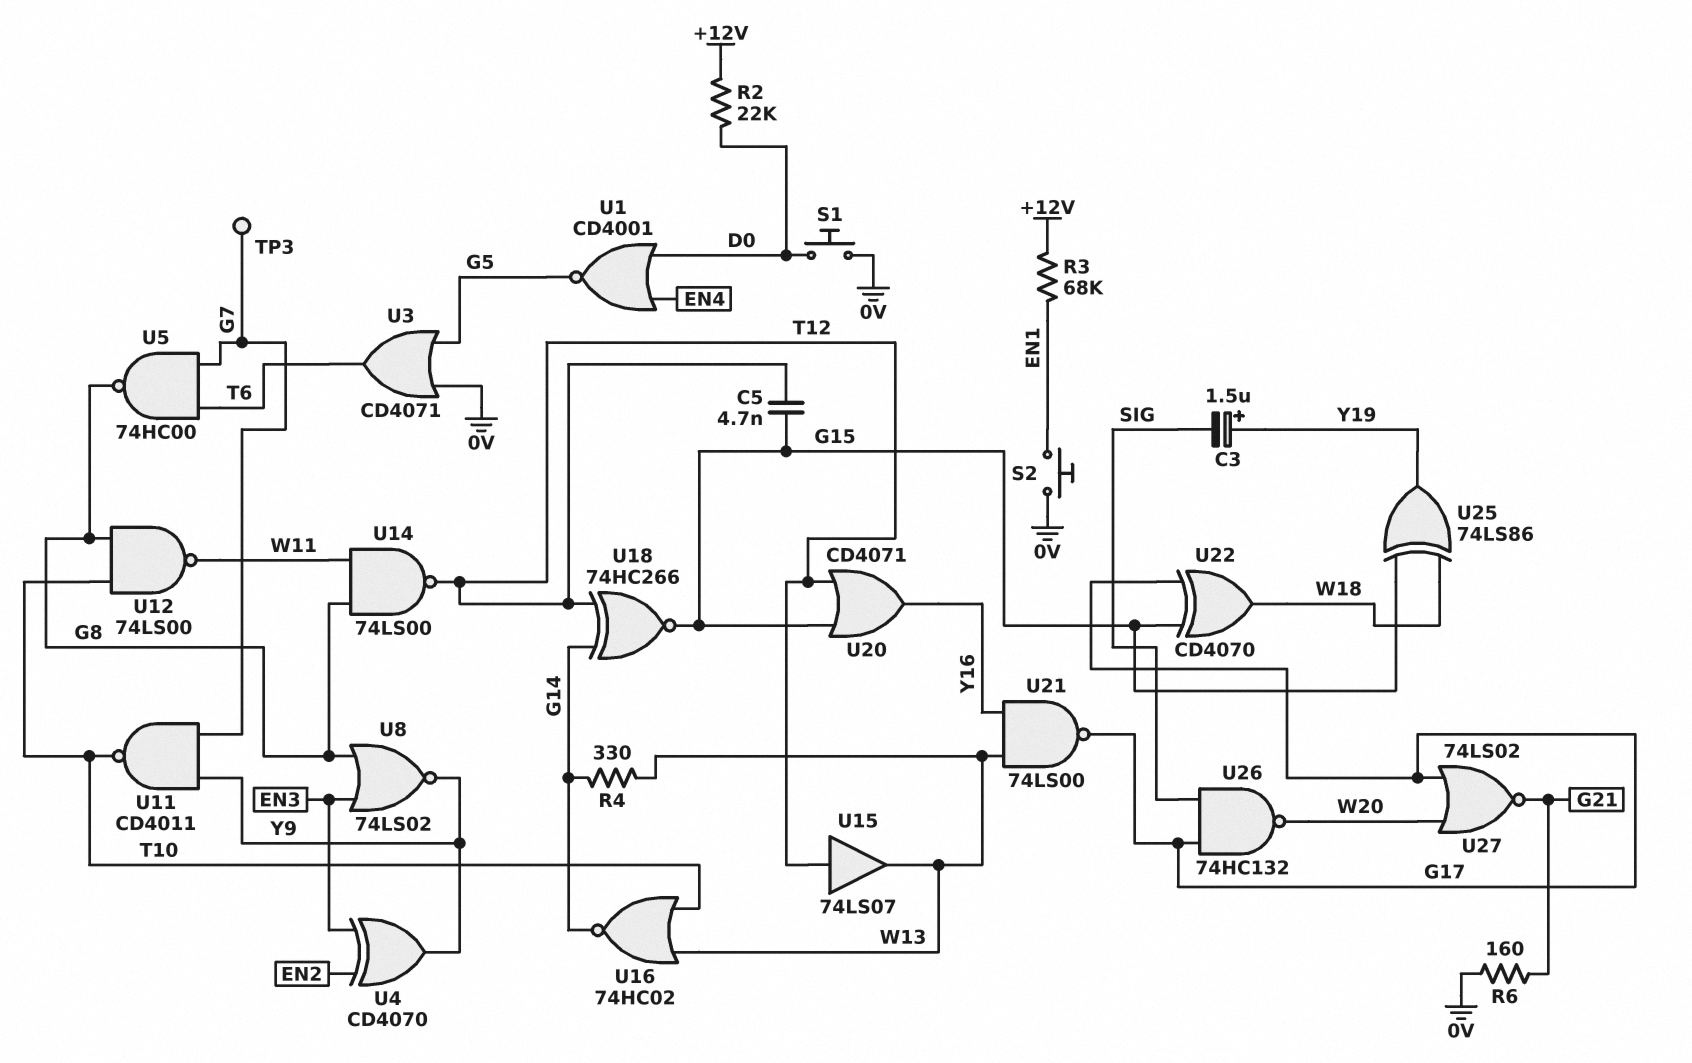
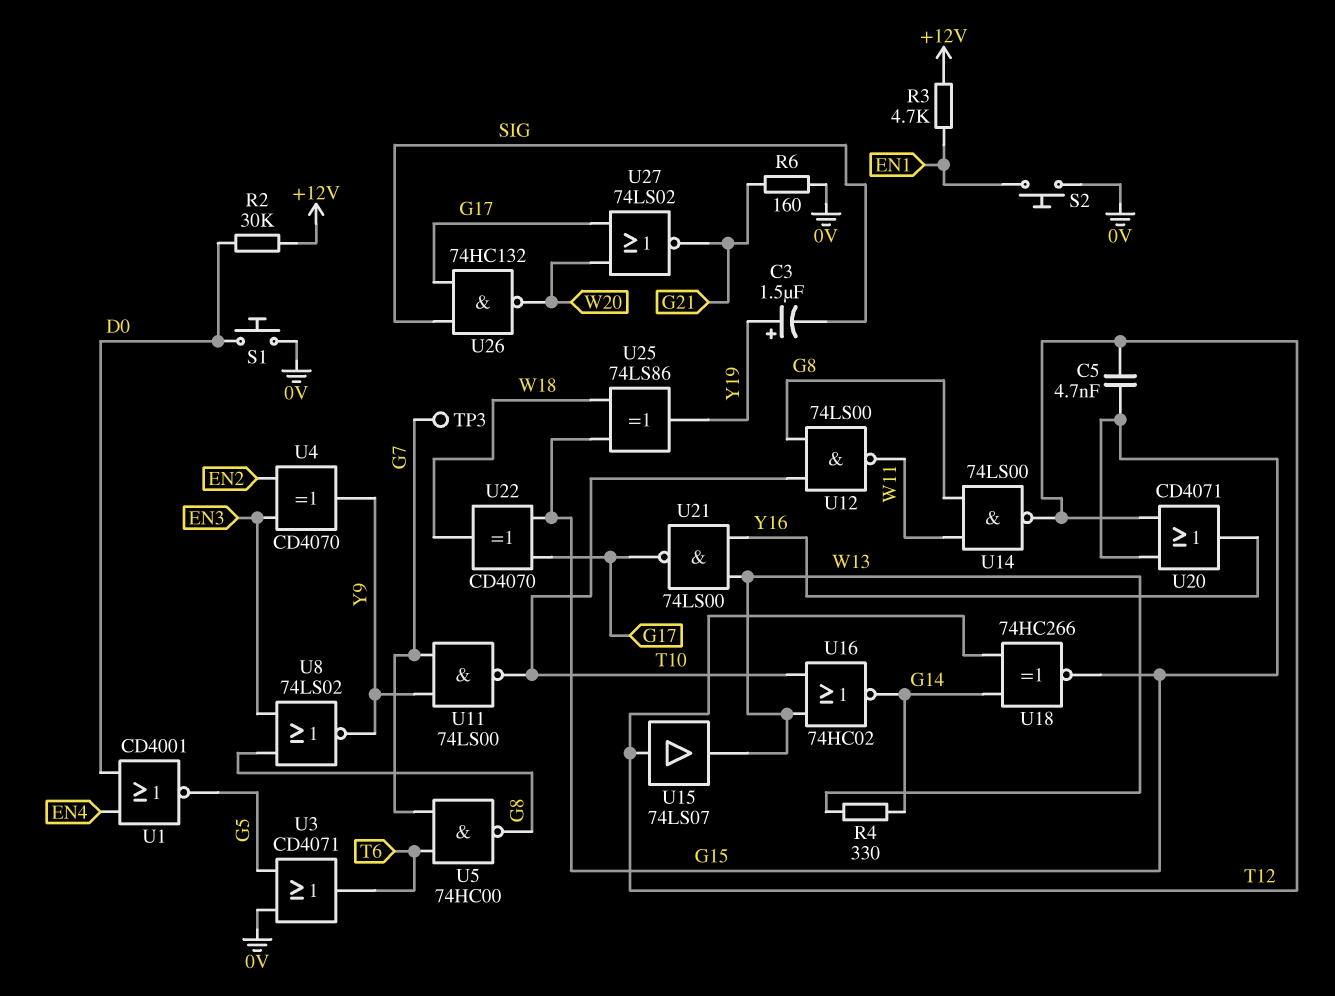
R2: 22k (+12V, D0) -> 30k (+12V, D0)
R3: 68k (+12V, EN1) -> 4.7k (+12V, EN1)
U11: NAND CD4011 (in G7, in Y9, out T10) -> NAND 74LS00 (in G7, in Y9, out T10)

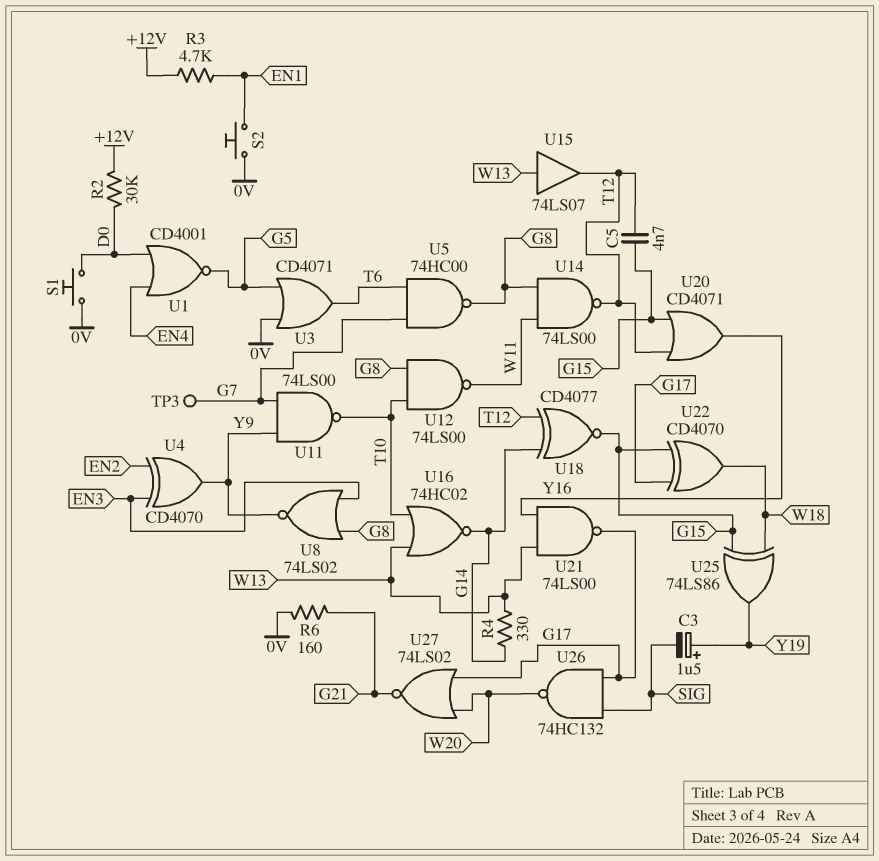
U15: buffer 74LS07 (in T12, out W13) -> buffer 74LS07 (in W13, out T12)
U18: XNOR 74HC266 (in G14, in T12, out G15) -> XNOR CD4077 (in G14, in T12, out G15)

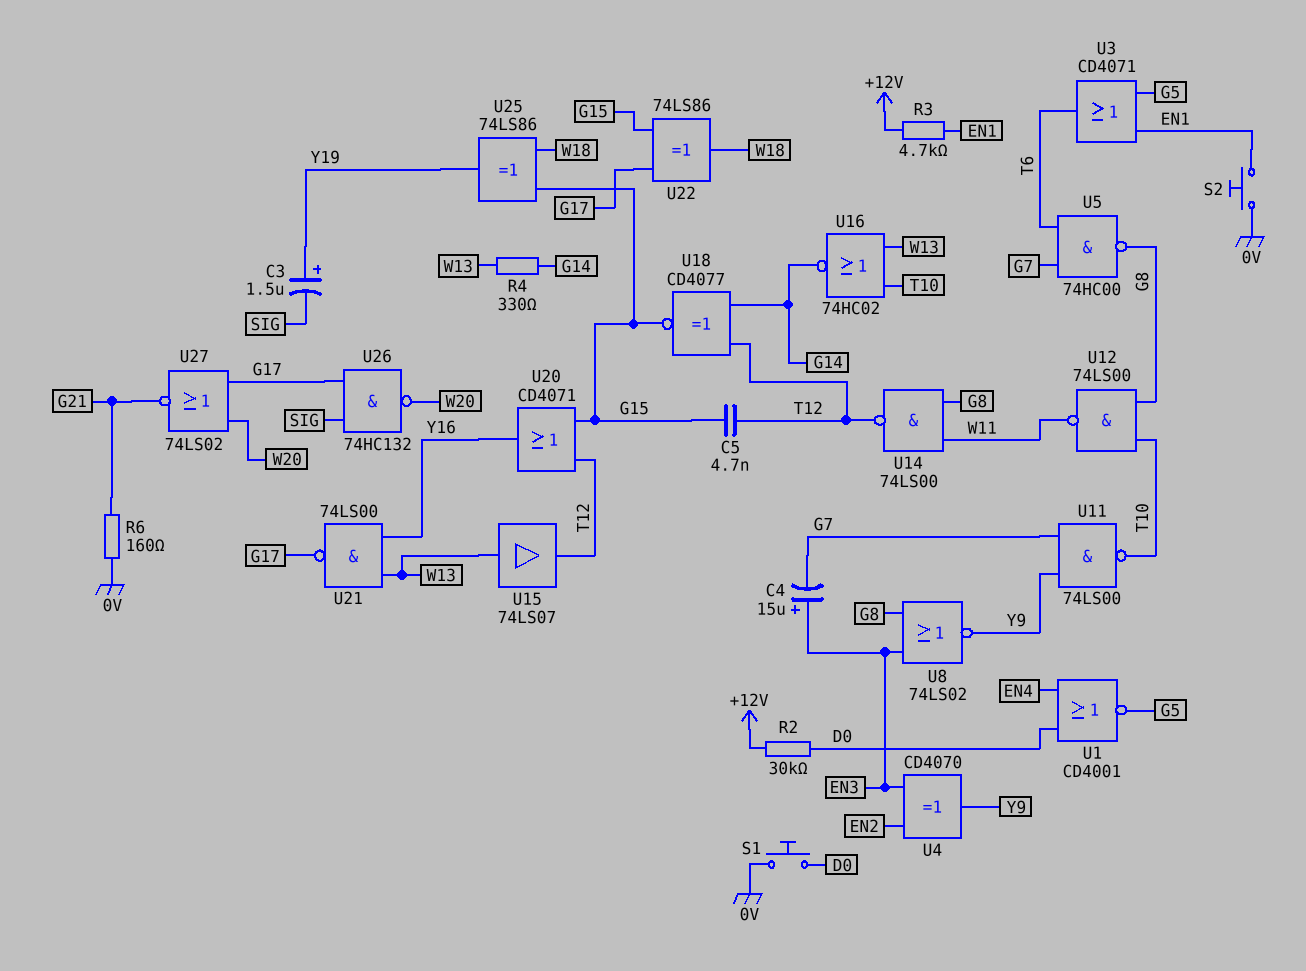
C4: none -> 15uF (plus EN3, minus G7)
TP3: test point (G7) -> none
U3: OR CD4071 (in 0V, in G5, out T6) -> OR CD4071 (in EN1, in G5, out T6)
U22: XOR CD4070 (in G15, in G17, out W18) -> XOR 74LS86 (in G15, in G17, out W18)

